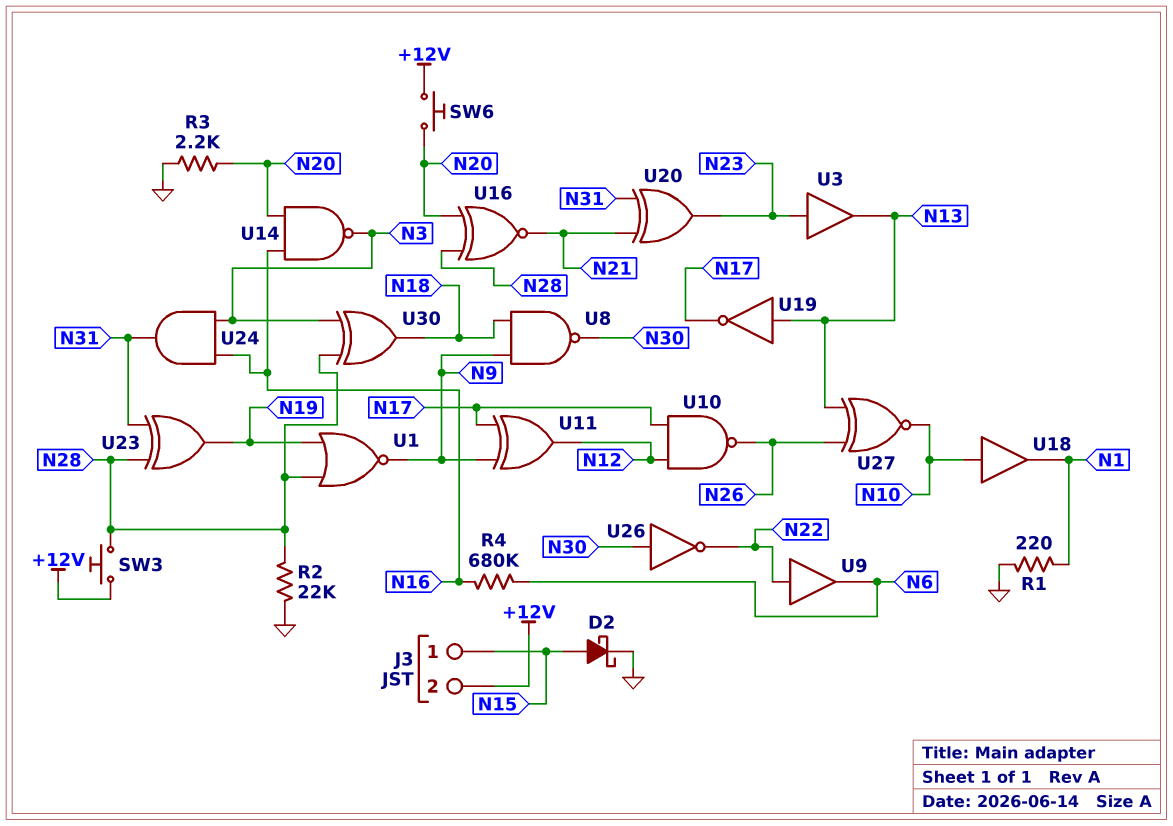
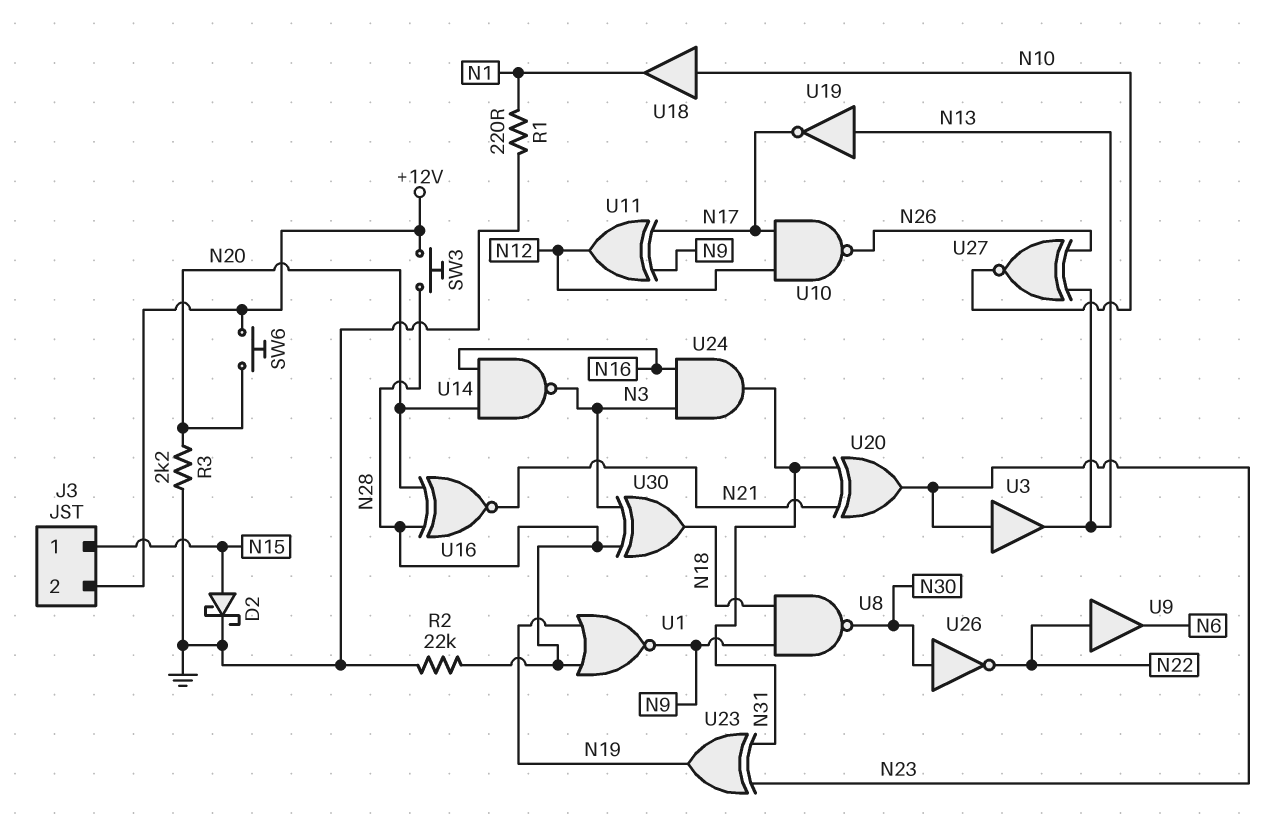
R4: 680k (N6, N16) -> none
U23: XOR (in N28, in N31, out N19) -> XOR (in N23, in N31, out N19)

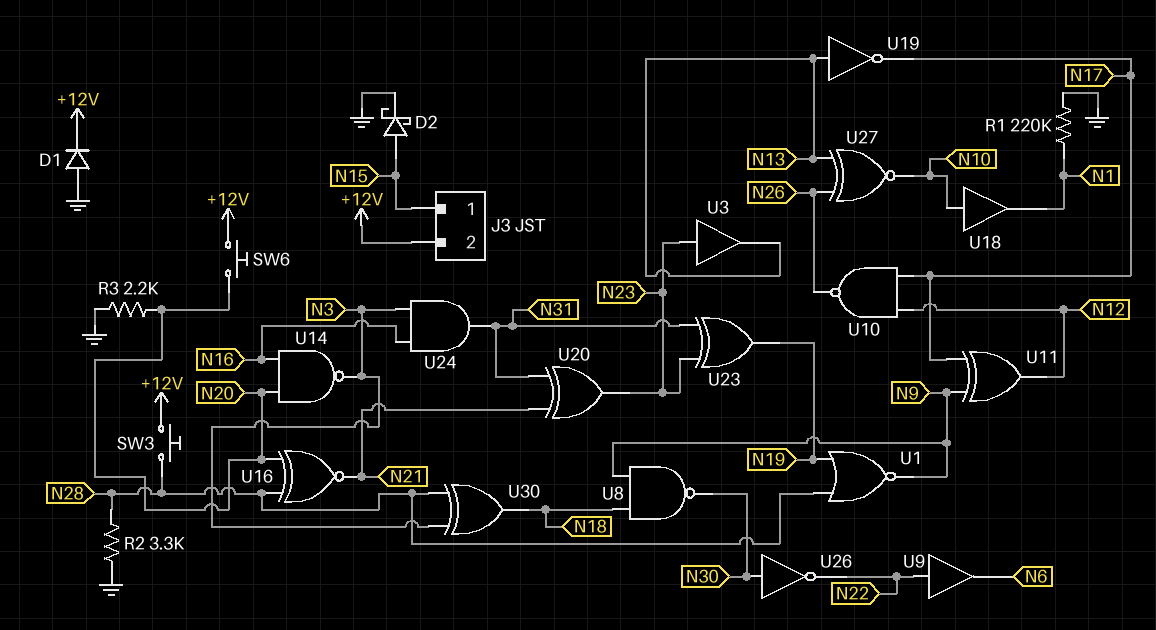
D1: none -> diode (A GND, K +12V)
R1: 220 (GND, N1) -> 220k (GND, N1)
R2: 22k (GND, N28) -> 3.3k (GND, N28)

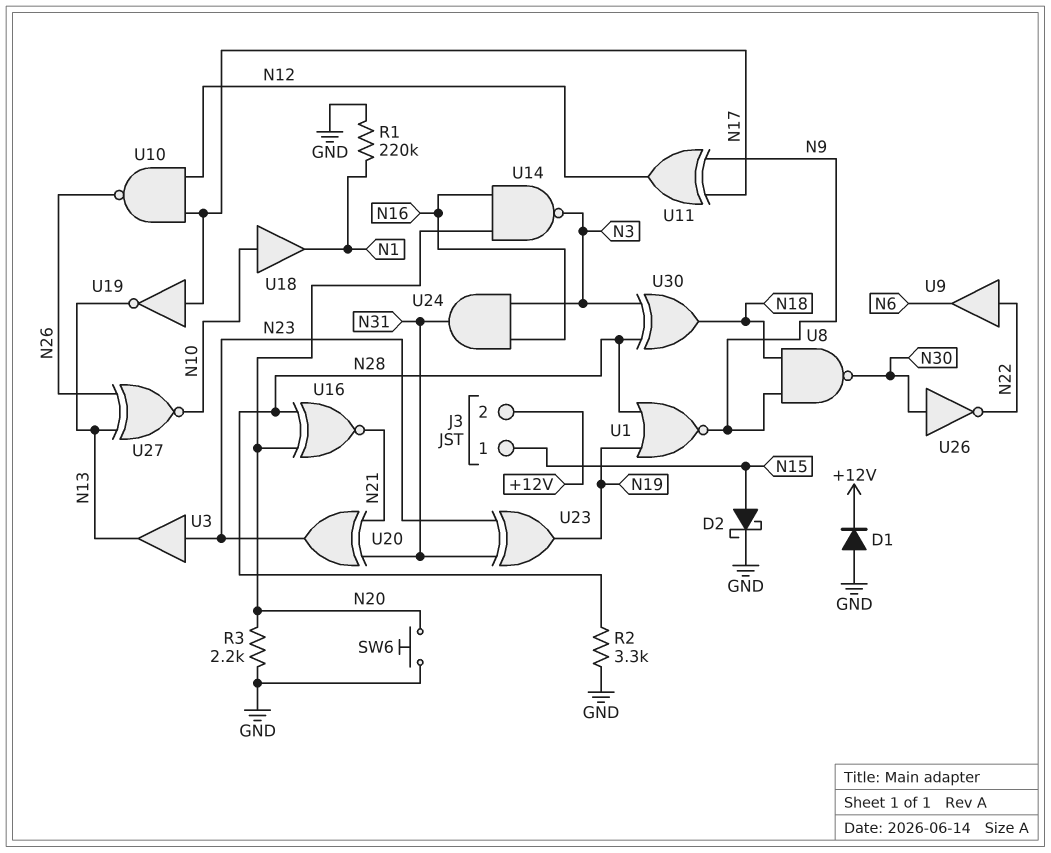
SW3: button (+12V, N28) -> none
SW6: button (+12V, N20) -> button (GND, N20)
U19: NOT (in N13, out N17) -> NOT (in N17, out N13)

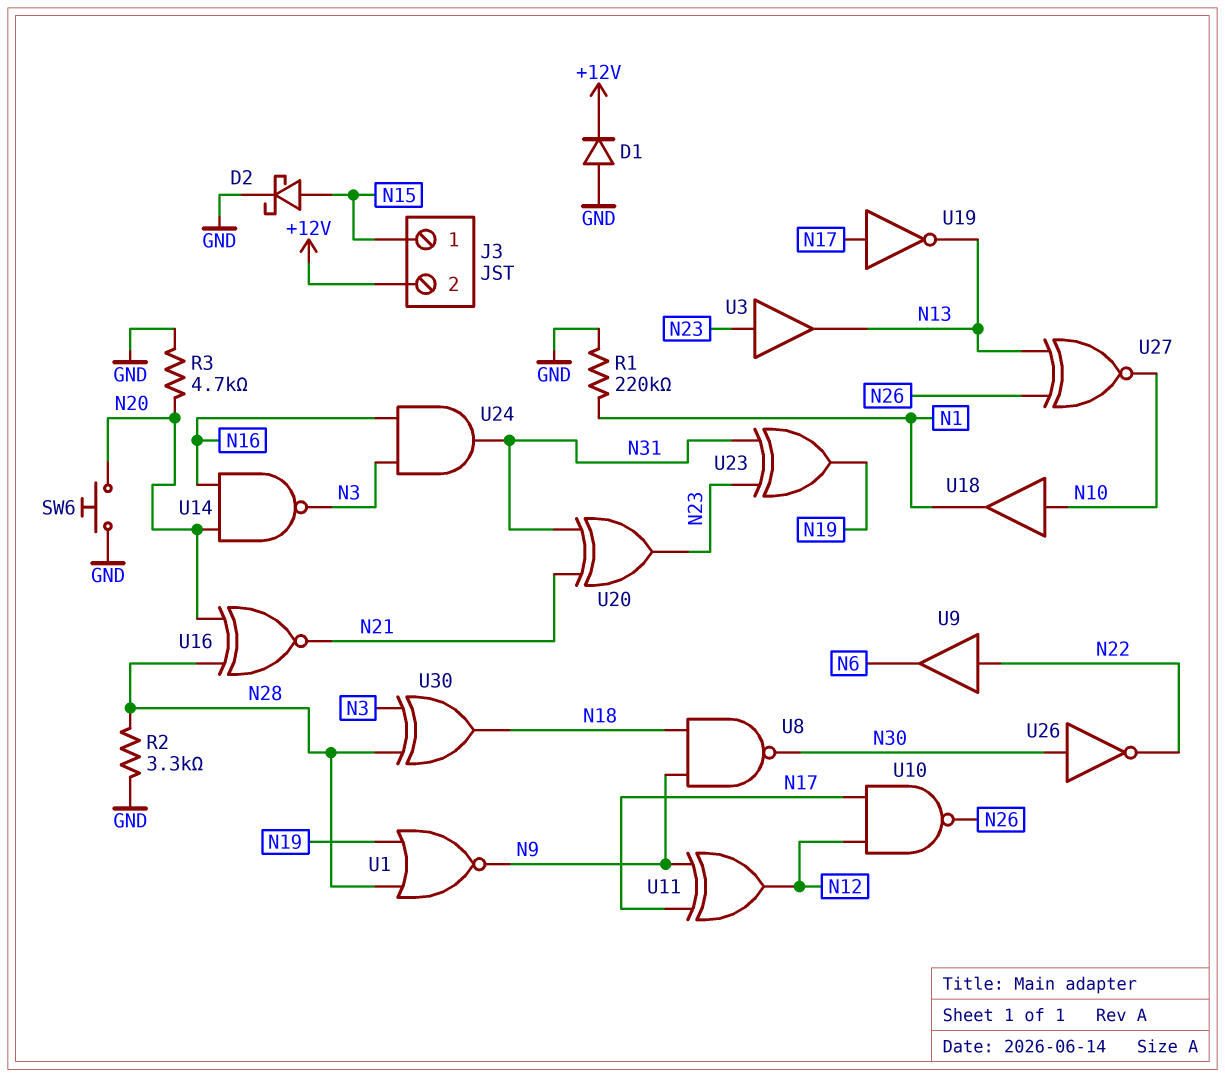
R3: 2.2k (GND, N20) -> 4.7k (GND, N20)

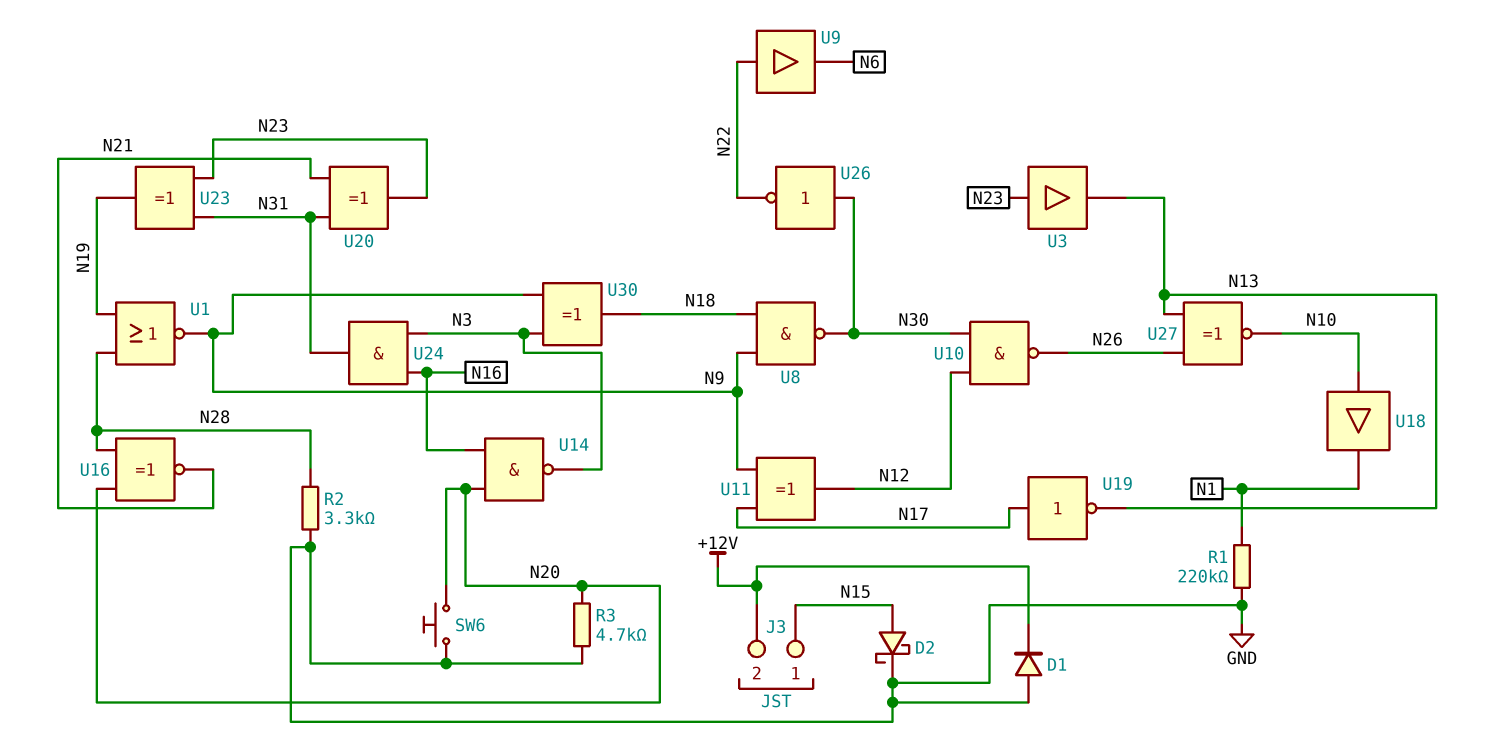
U10: NAND (in N12, in N17, out N26) -> NAND (in N12, in N30, out N26)
U30: XOR (in N3, in N28, out N18) -> XOR (in N3, in N9, out N18)

